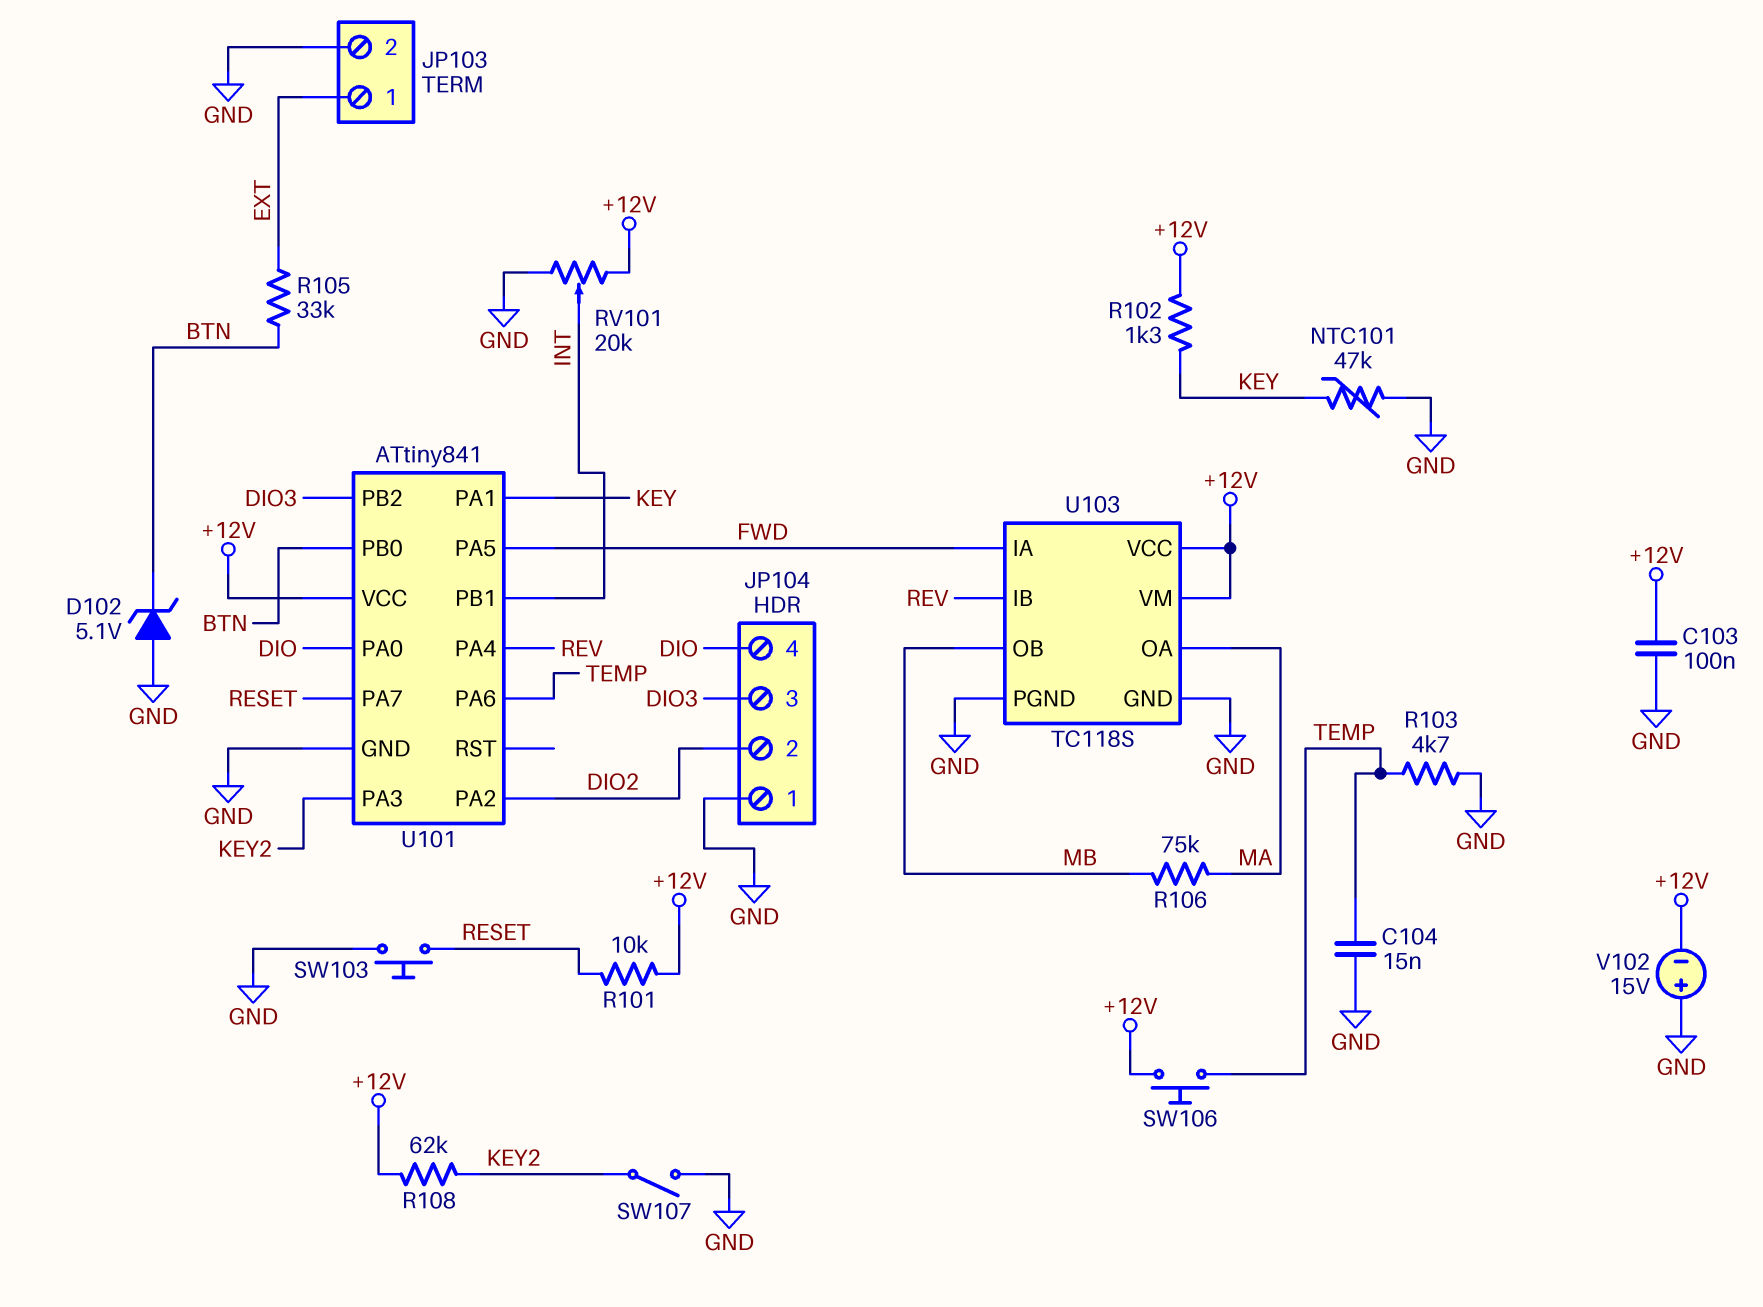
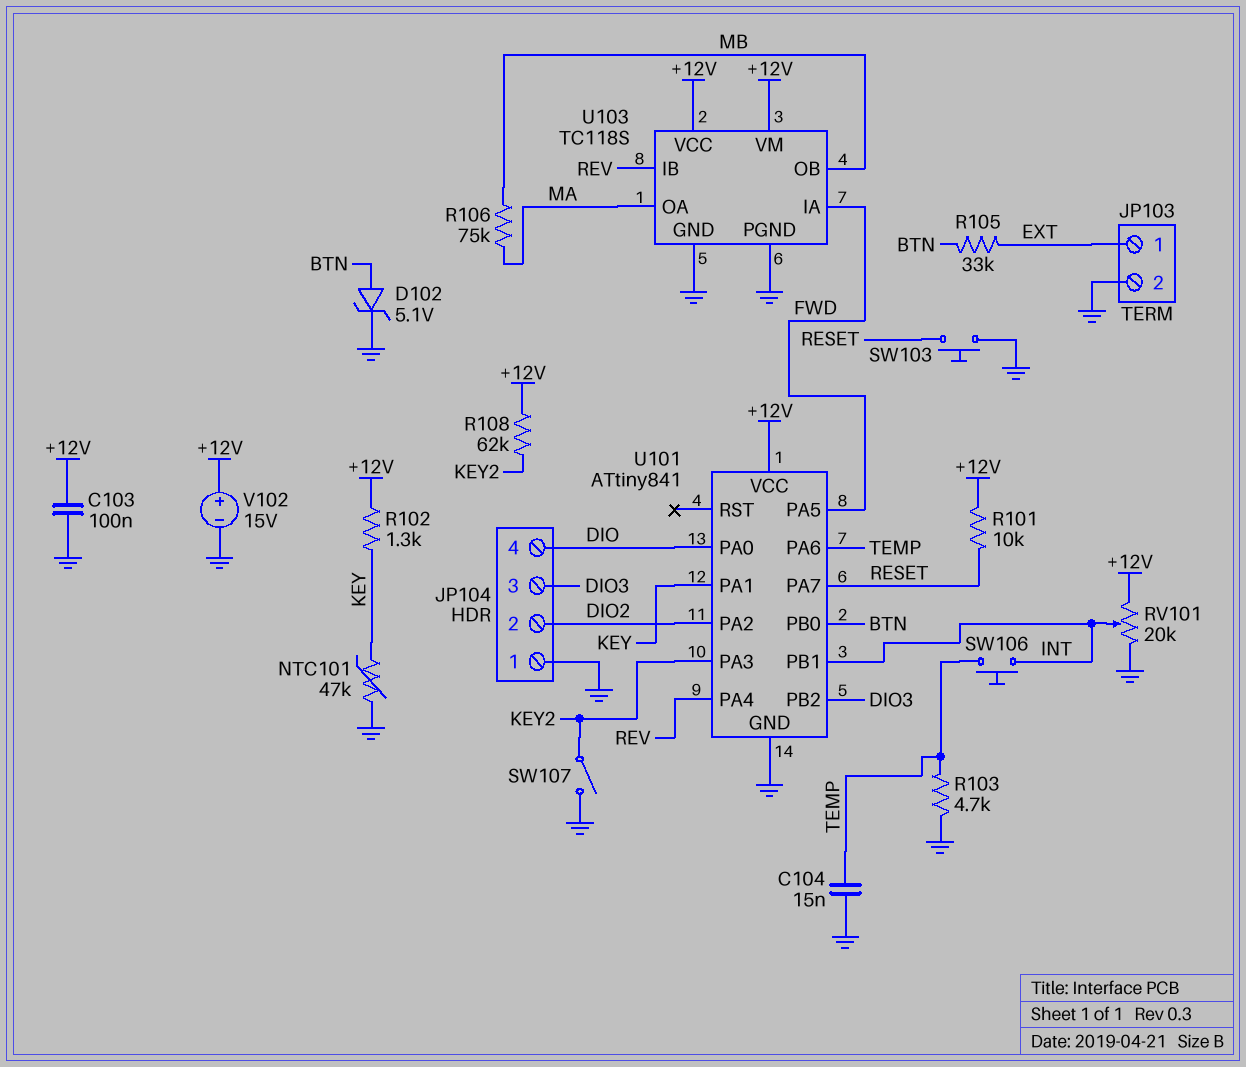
D102: zener 5.1V (A GND, K BTN) -> zener 5.1V (A BTN, K GND)
SW106: button (+12V, TEMP) -> button (INT, TEMP)
V102: 15V (plus GND, minus +12V) -> 15V (plus +12V, minus GND)

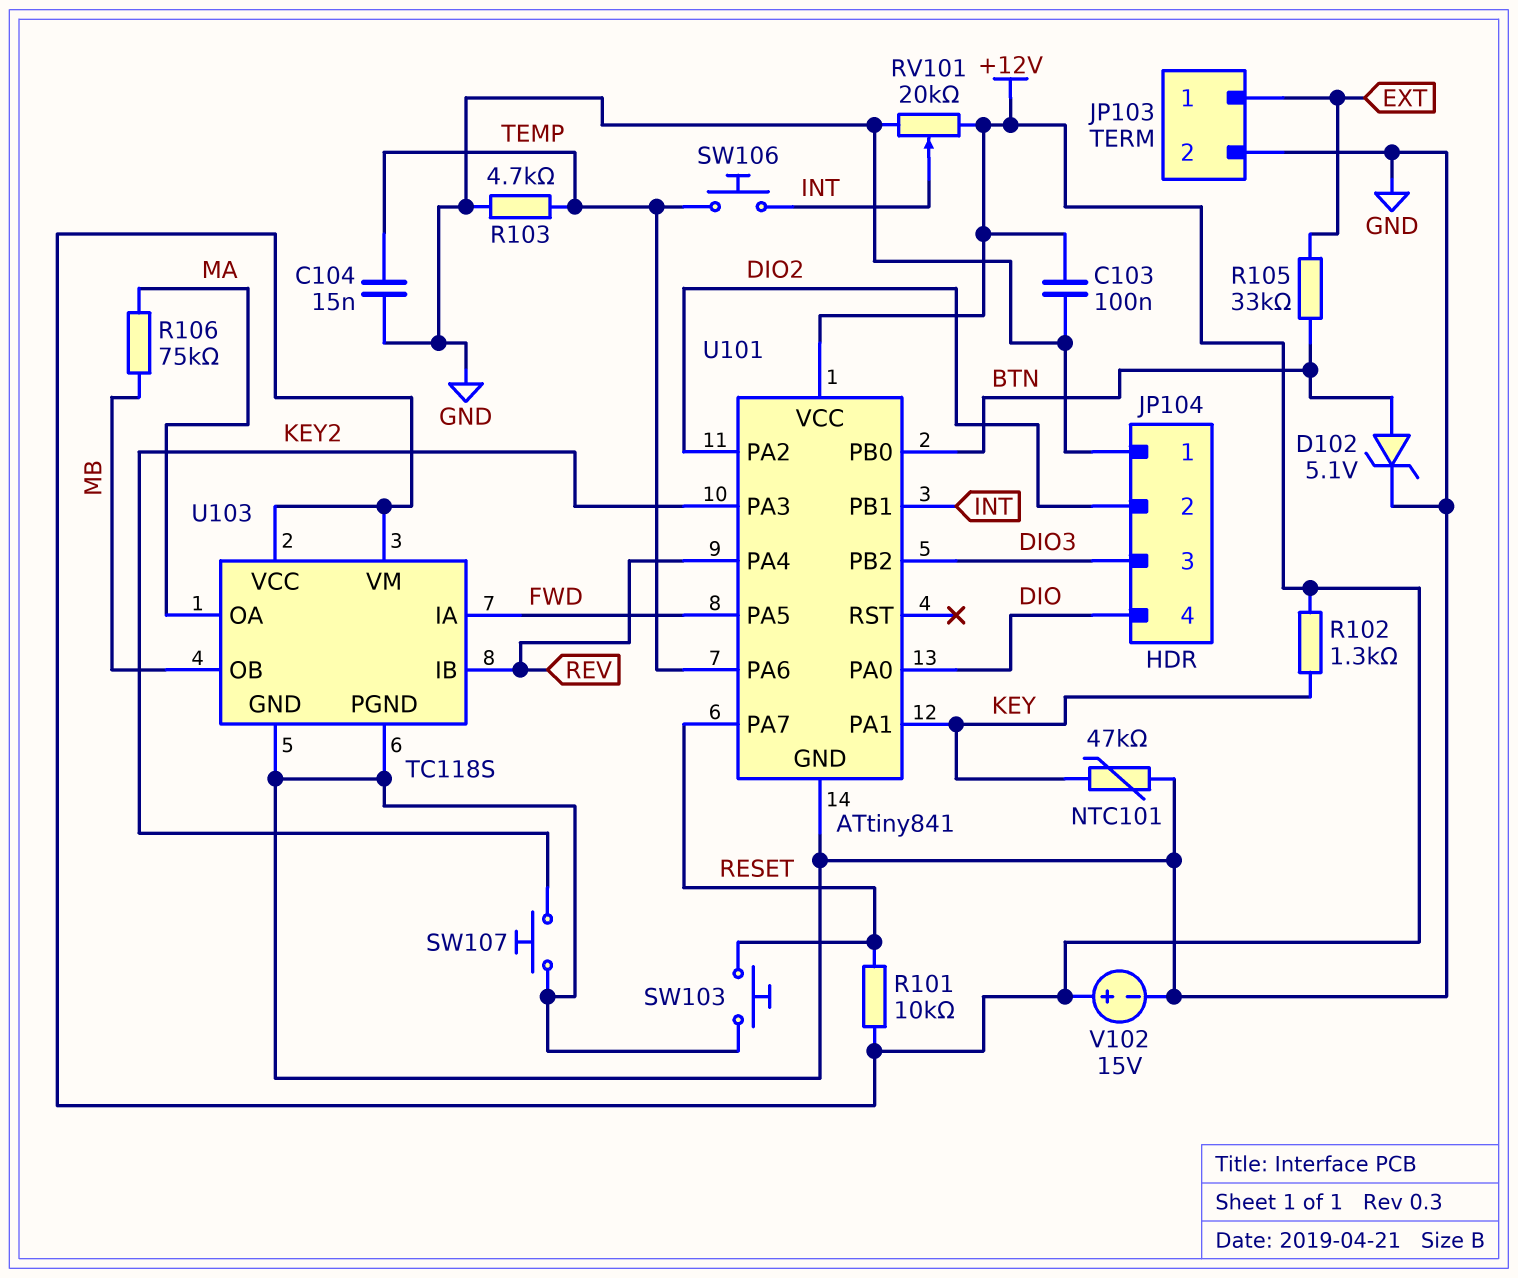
R108: 62k (+12V, KEY2) -> none
SW107: switch (GND, KEY2) -> button (GND, KEY2)

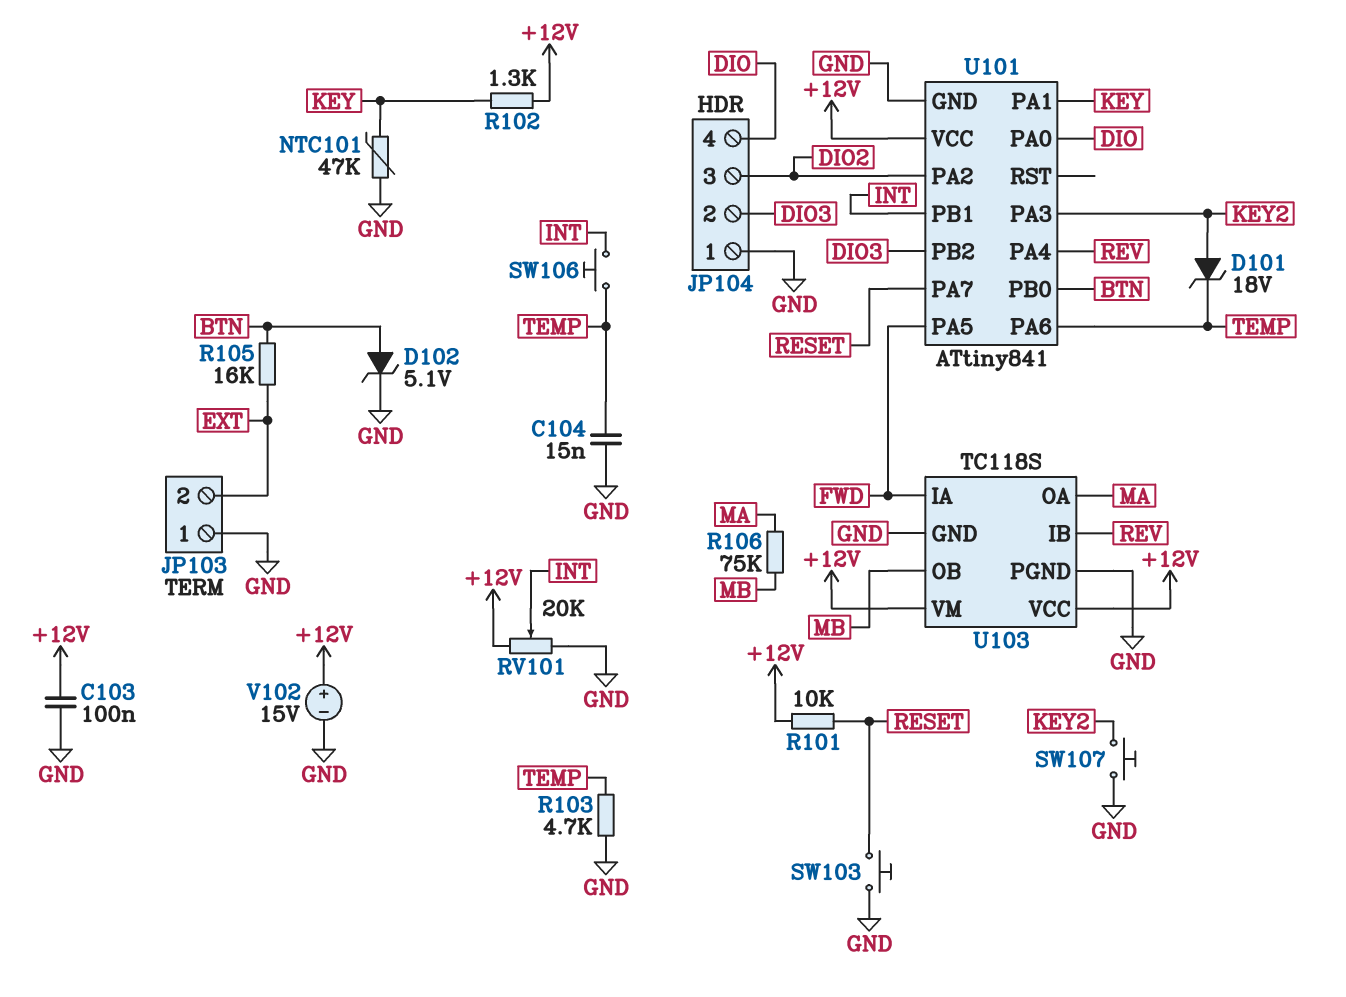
D101: none -> zener 18V (A KEY2, K TEMP)
JP103 pin 1: EXT -> GND
JP103 pin 2: GND -> EXT
JP104 pin 2: DIO2 -> DIO3
JP104 pin 3: DIO3 -> DIO2
R105: 33k (BTN, EXT) -> 16k (BTN, EXT)

